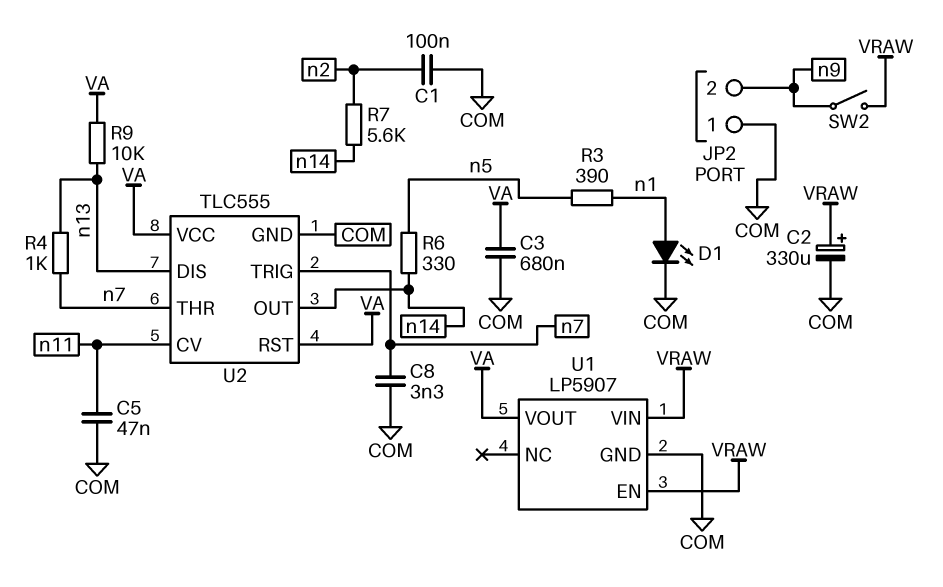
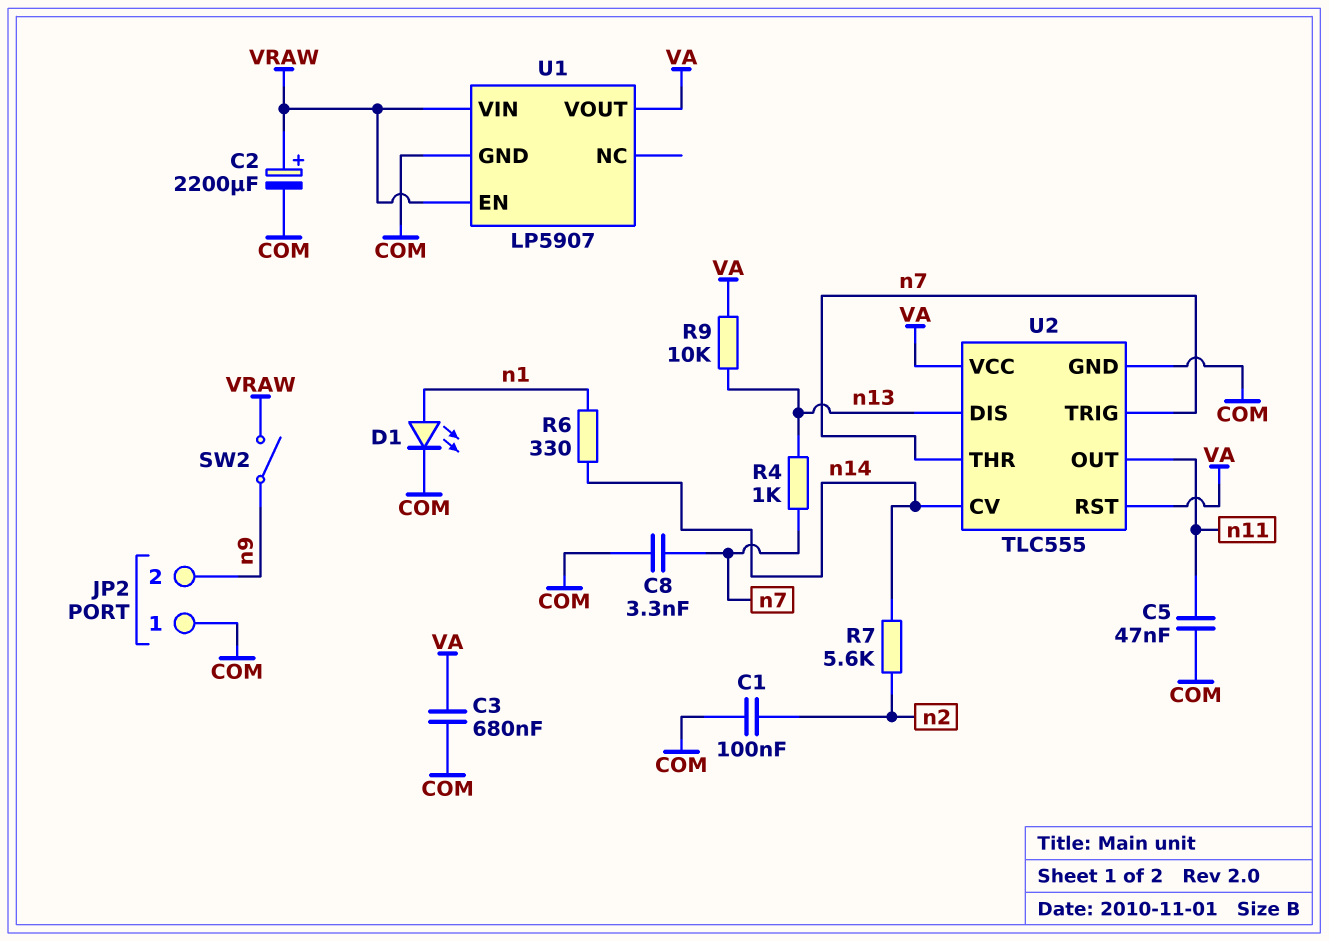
C2: 330uF (plus VRAW, minus COM) -> 2200uF (plus VRAW, minus COM)
R3: 390 (n1, n5) -> none
R6: 330 (n5, n14) -> 330 (n1, n14)
U2 pin CV: n11 -> n14
U2 pin OUT: n14 -> n11

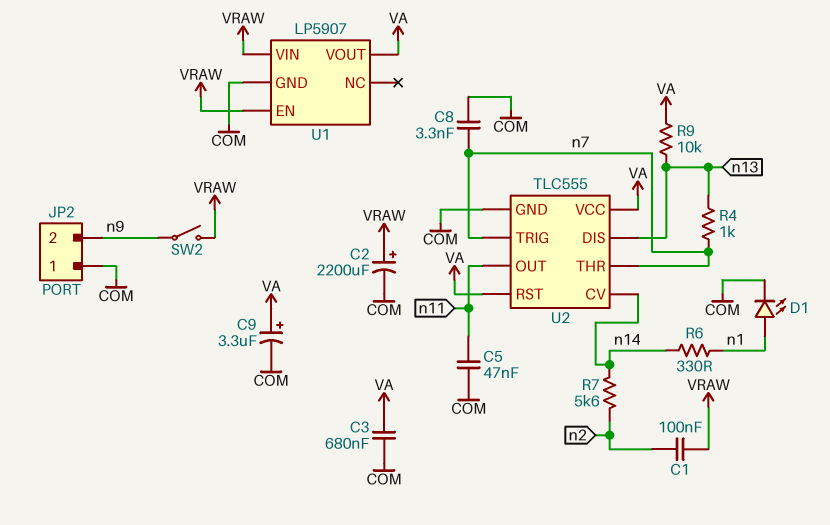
C1: 100nF (COM, n2) -> 100nF (VRAW, n2)
C9: none -> 3.3uF (plus VA, minus COM)

